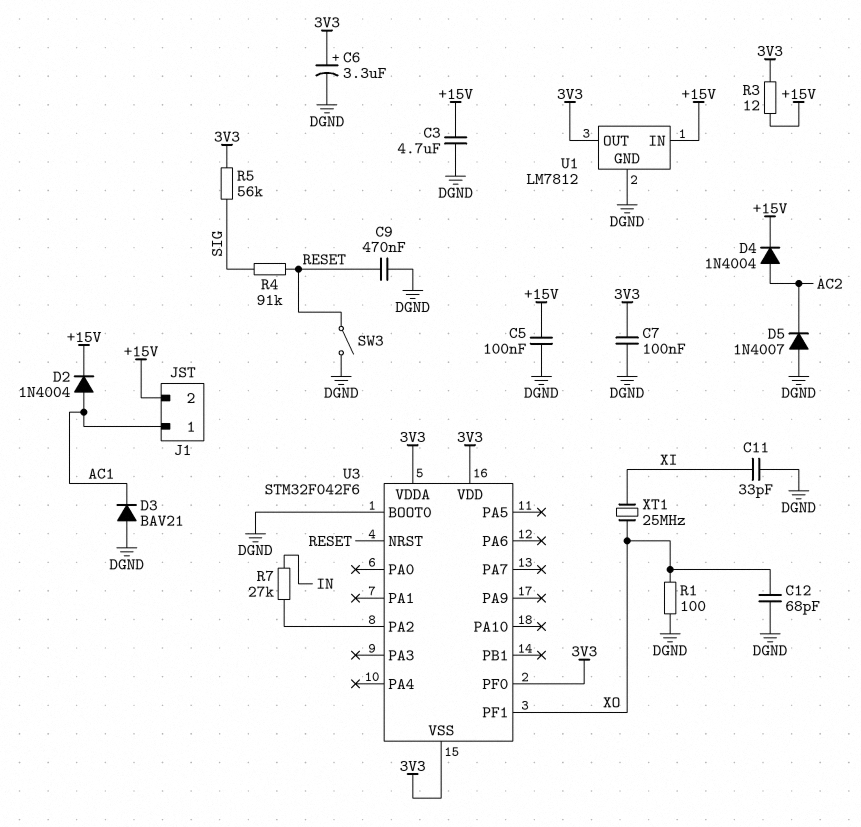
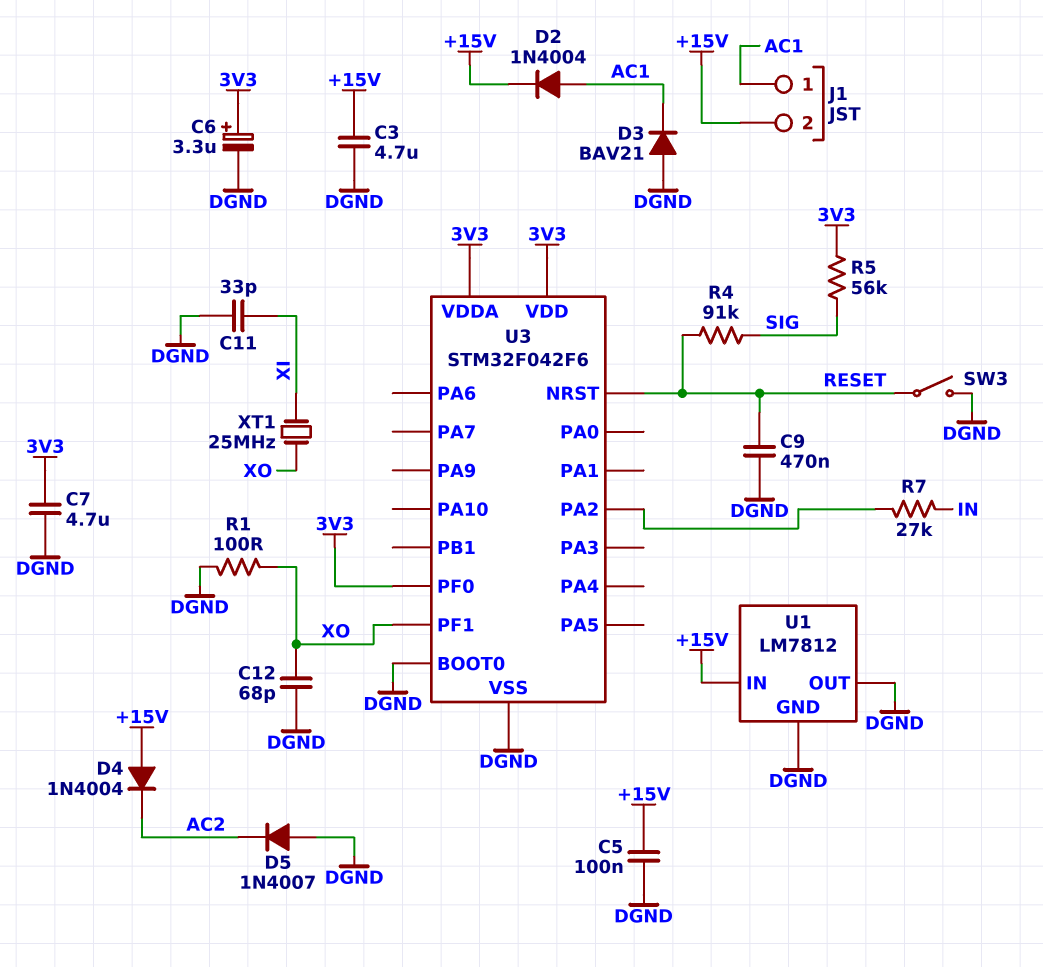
C7: 100nF (3V3, DGND) -> 4.7uF (3V3, DGND)
D4: diode 1N4004 (A AC2, K +15V) -> diode 1N4004 (A +15V, K AC2)
R3: 12 (+15V, 3V3) -> none
U1 pin OUT: 3V3 -> DGND
U3 pin VSS: 3V3 -> DGND

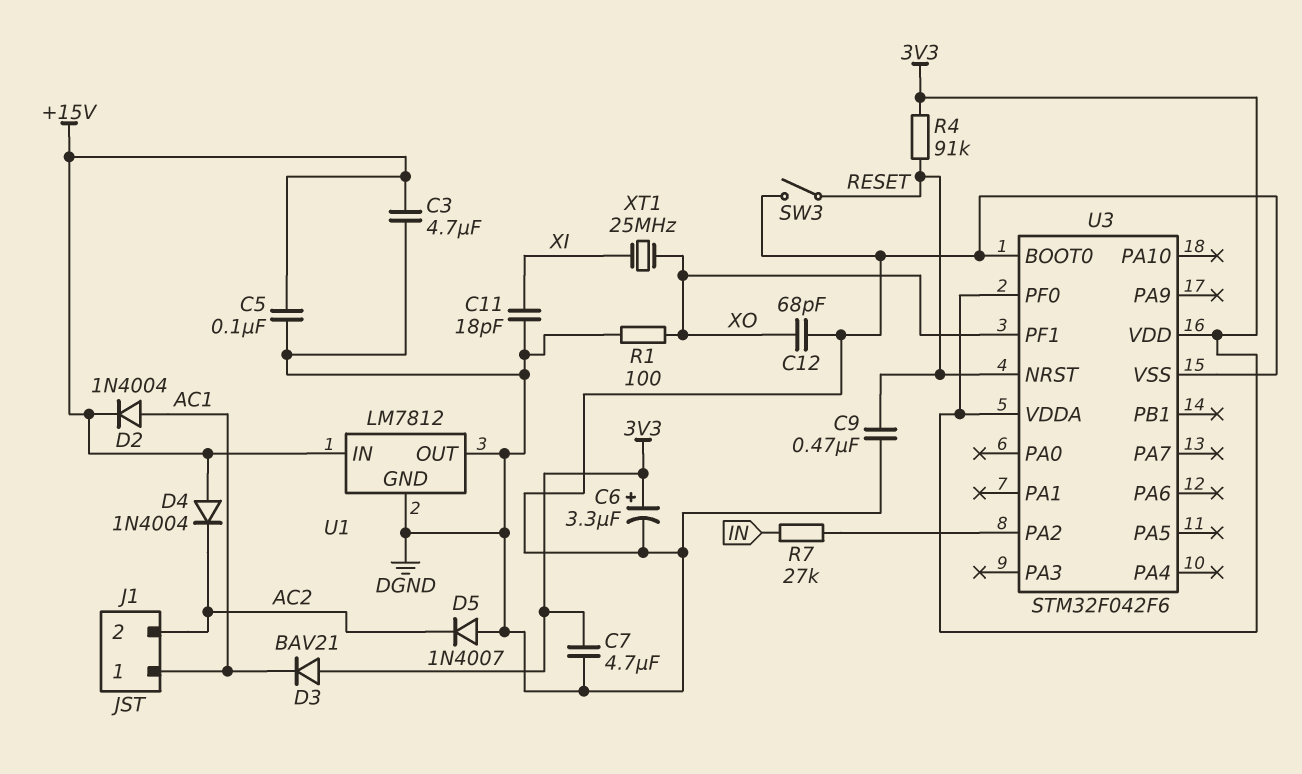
C11: 33pF (DGND, XI) -> 18pF (DGND, XI)
D3: diode BAV21 (A DGND, K AC1) -> diode BAV21 (A 3V3, K AC1)
J1 pin 2: +15V -> AC2
R4: 91k (RESET, SIG) -> 91k (3V3, RESET)
R5: 56k (3V3, SIG) -> none

